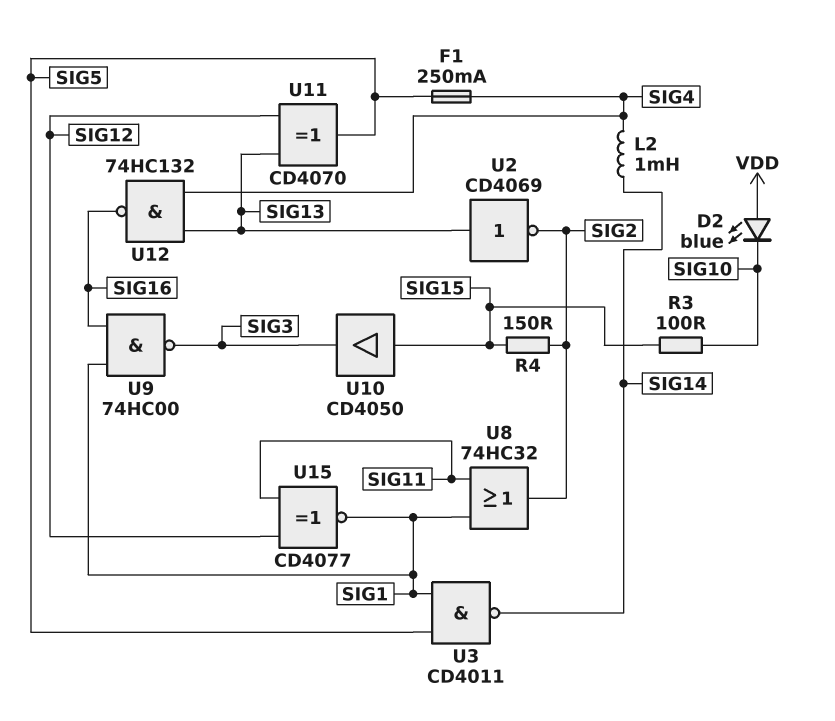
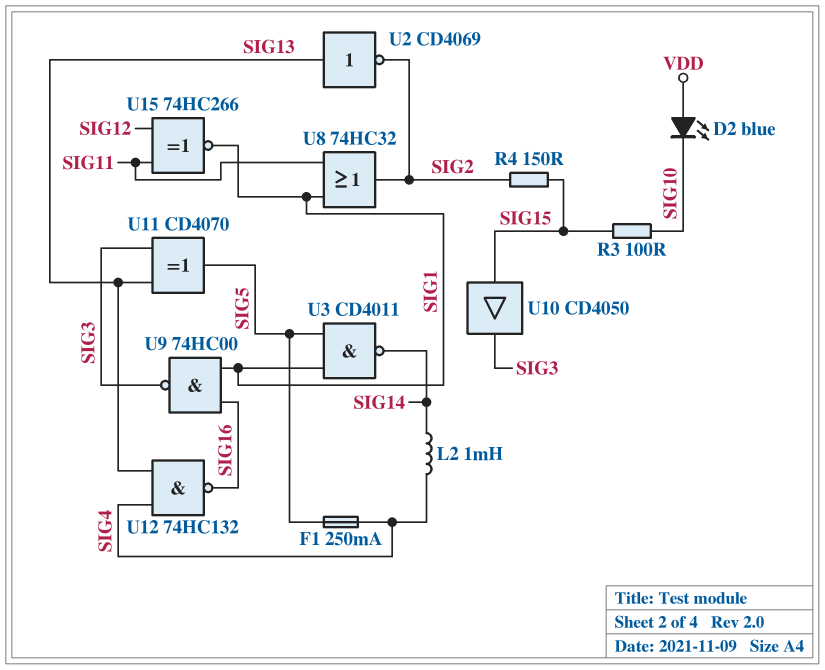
U11: XOR CD4070 (in SIG12, in SIG13, out SIG5) -> XOR CD4070 (in SIG3, in SIG13, out SIG5)
U15: XNOR CD4077 (in SIG11, in SIG12, out SIG1) -> XNOR 74HC266 (in SIG11, in SIG12, out SIG1)

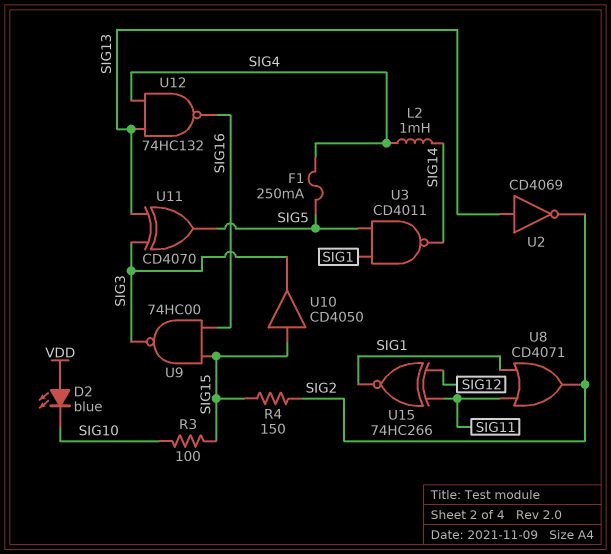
U8: OR 74HC32 (in SIG1, in SIG11, out SIG2) -> OR CD4071 (in SIG1, in SIG11, out SIG2)
U9: NAND 74HC00 (in SIG1, in SIG16, out SIG3) -> NAND 74HC00 (in SIG15, in SIG16, out SIG3)

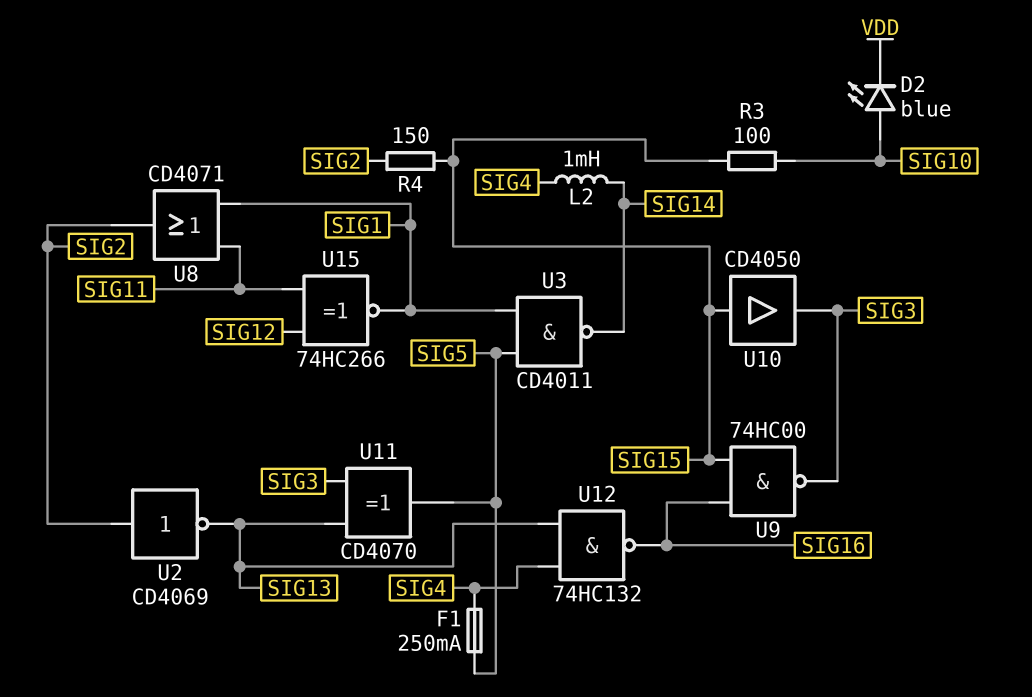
D2: LED blue (A VDD, K SIG10) -> LED blue (A SIG10, K VDD)
U2: NOT CD4069 (in SIG13, out SIG2) -> NOT CD4069 (in SIG2, out SIG13)

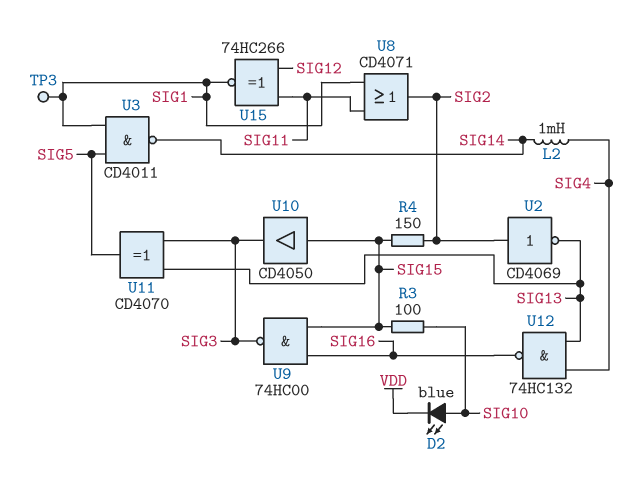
F1: 250mA (SIG4, SIG5) -> none
TP3: none -> test point (SIG1)

